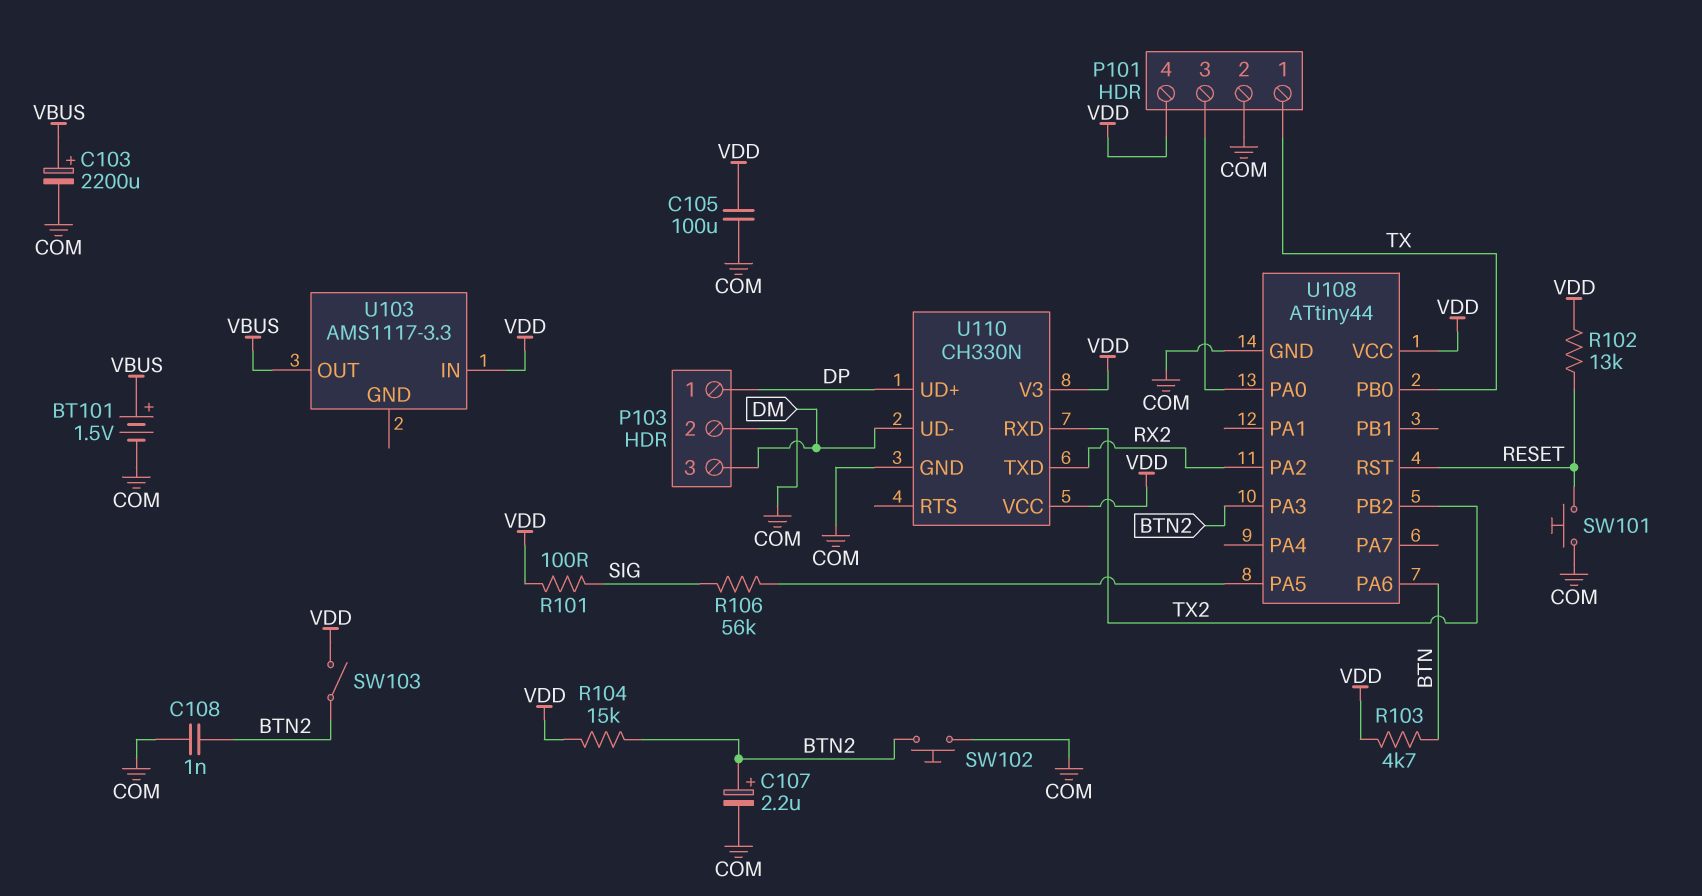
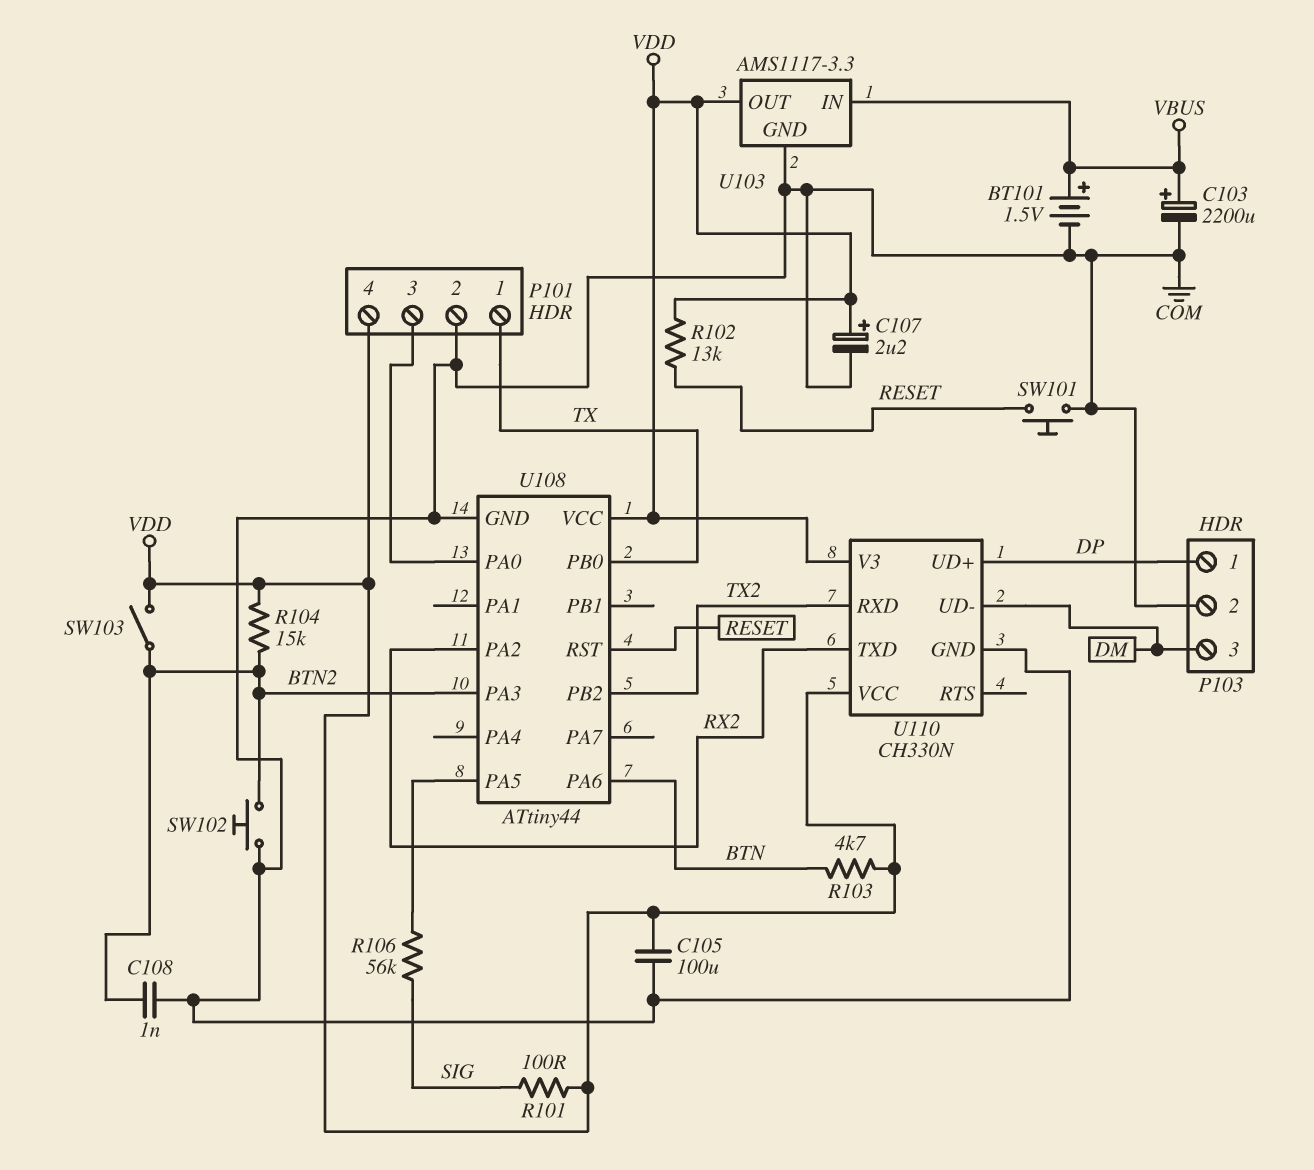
C107: 2.2uF (plus BTN2, minus COM) -> 2.2uF (plus VDD, minus COM)
U103 pin GND: none -> COM
U103 pin IN: VDD -> VBUS
U103 pin OUT: VBUS -> VDD

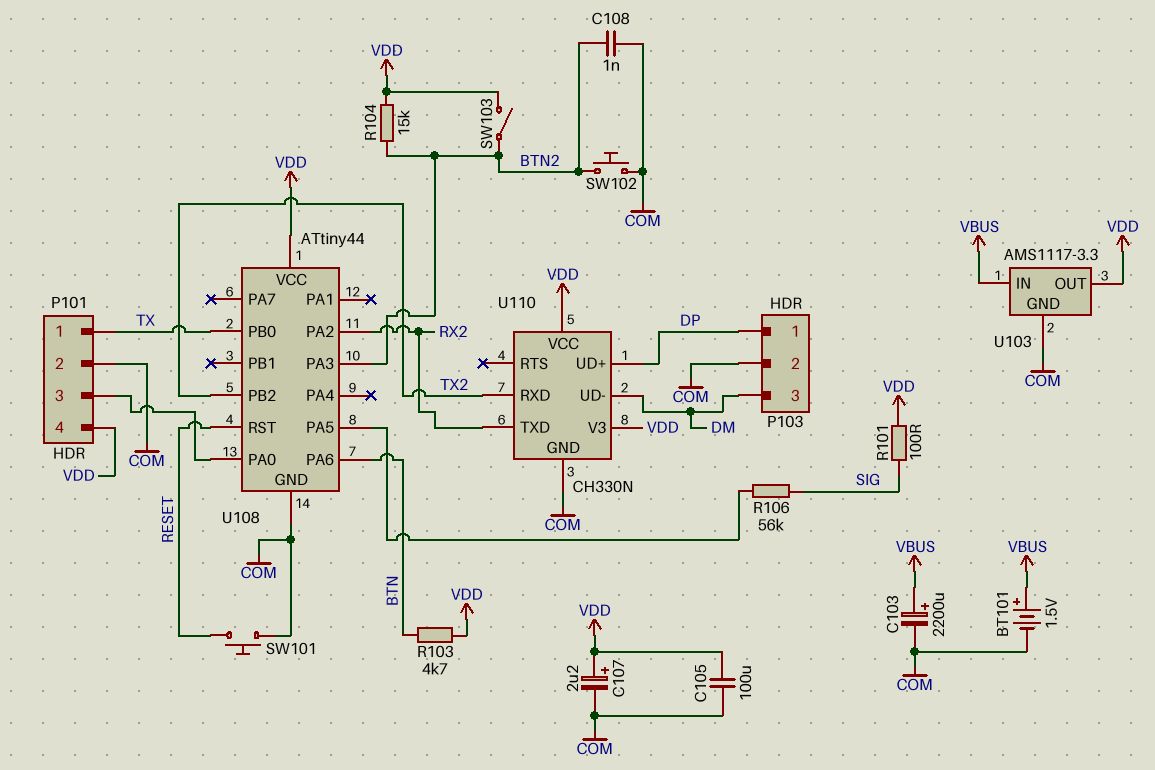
R102: 13k (RESET, VDD) -> none

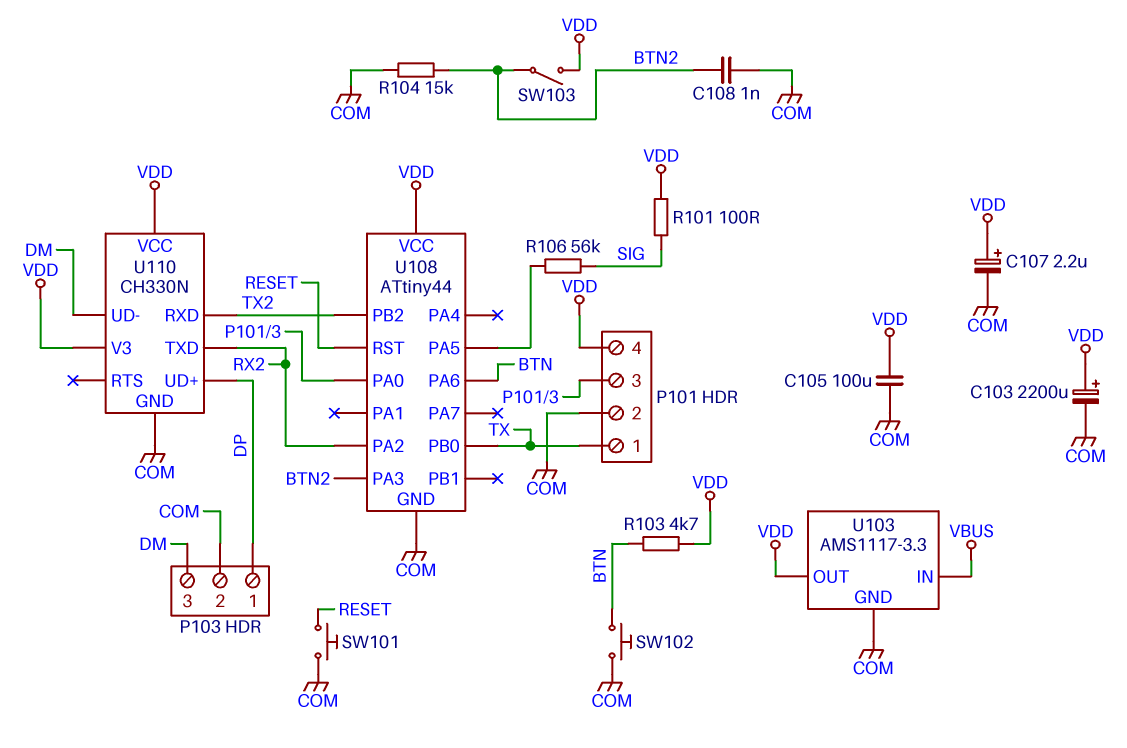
BT101: 1.5V (plus VBUS, minus COM) -> none
C103: 2200uF (plus VBUS, minus COM) -> 2200uF (plus VDD, minus COM)
R104: 15k (BTN2, VDD) -> 15k (BTN2, COM)
SW102: button (BTN2, COM) -> button (BTN, COM)

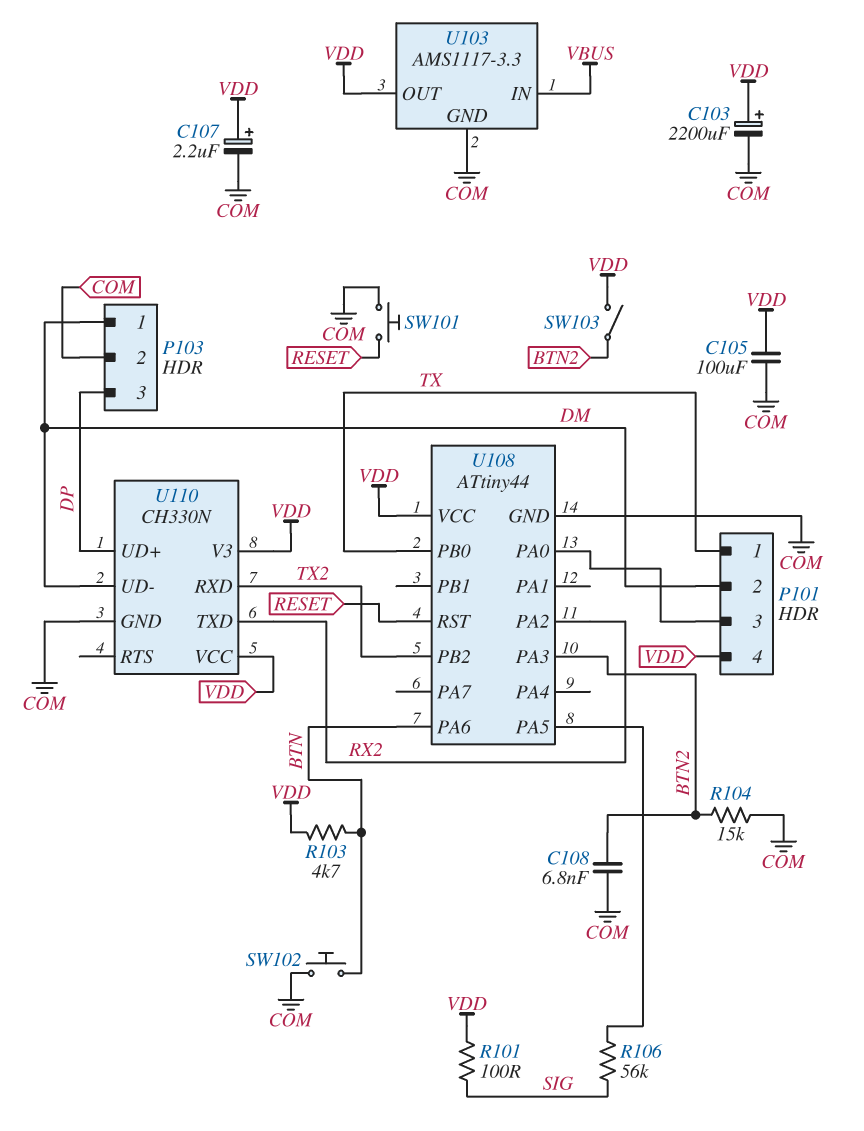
C108: 1nF (BTN2, COM) -> 6.8nF (BTN2, COM)
P101 pin 2: COM -> DM
P103 pin 1: DP -> DM
P103 pin 3: DM -> DP

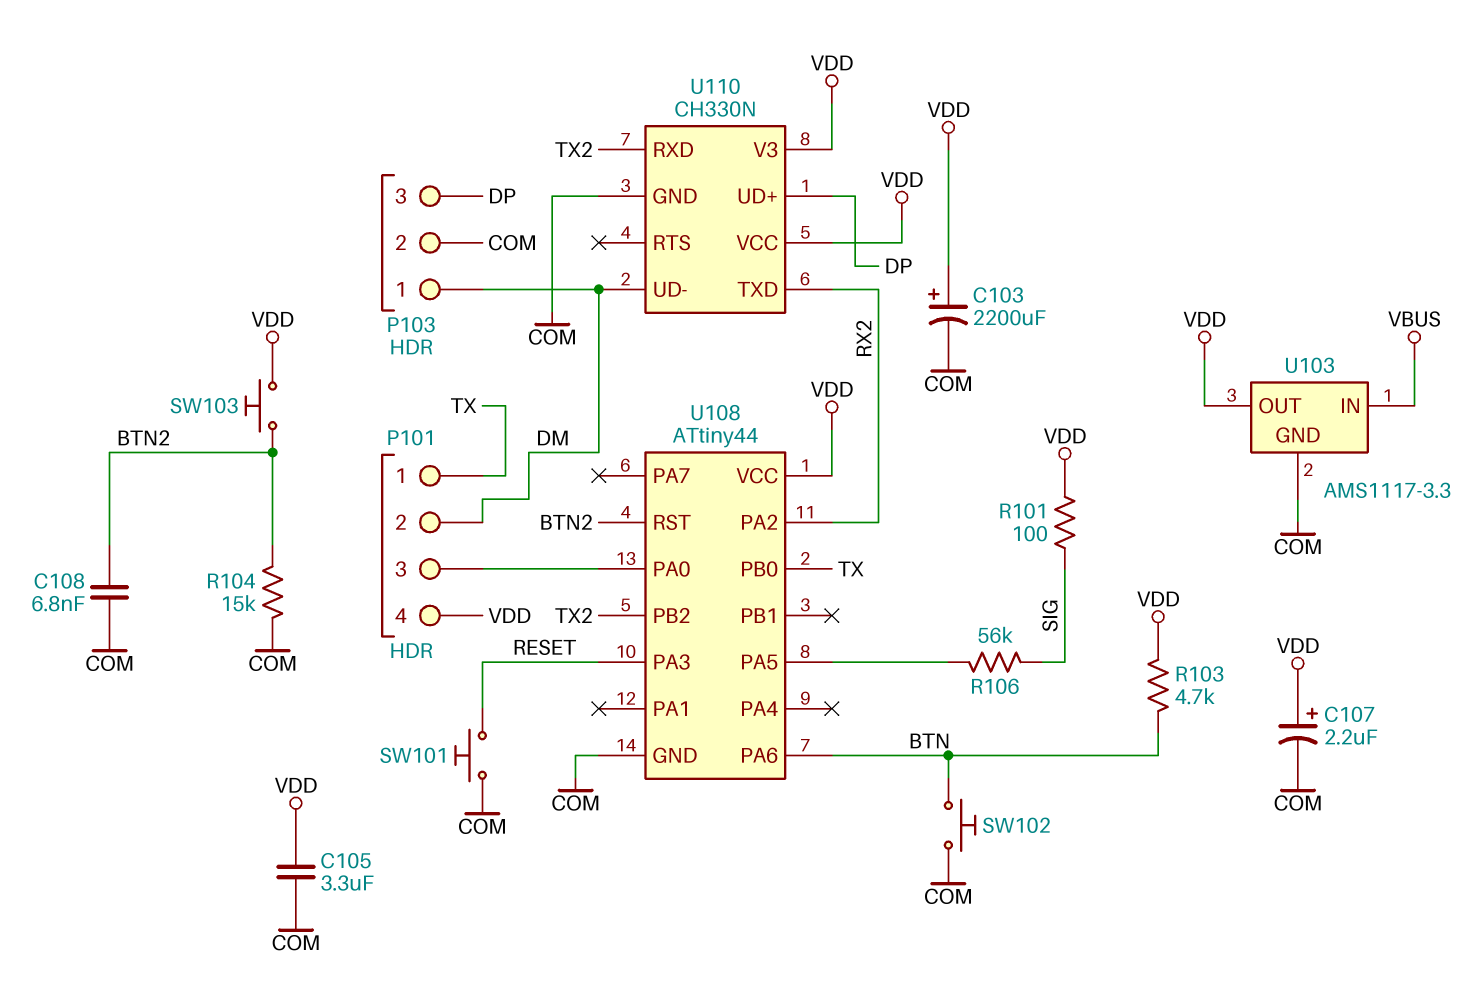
C105: 100uF (COM, VDD) -> 3.3uF (COM, VDD)
SW103: switch (BTN2, VDD) -> button (BTN2, VDD)
U108 pin PA3: BTN2 -> RESET
U108 pin RST: RESET -> BTN2

